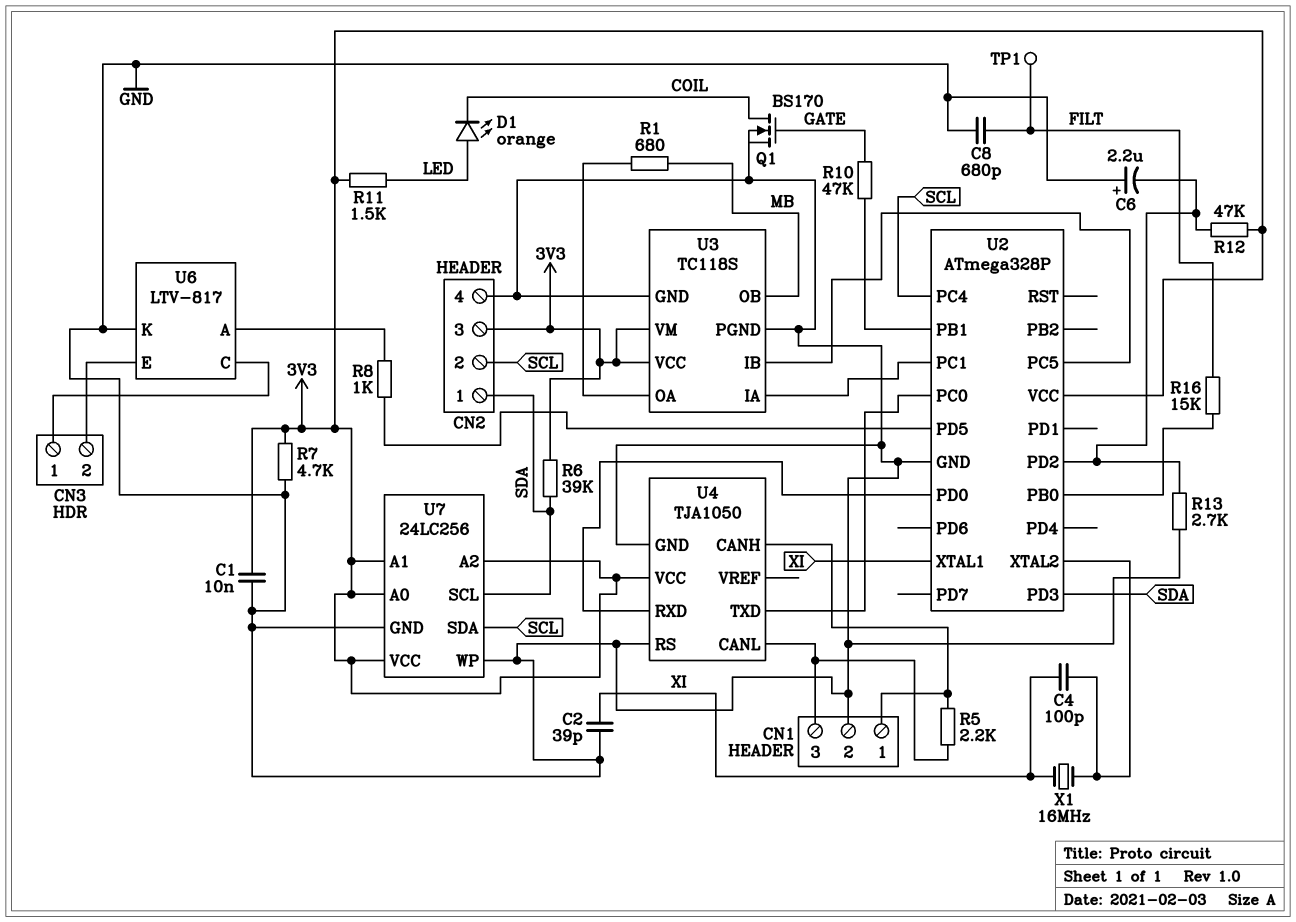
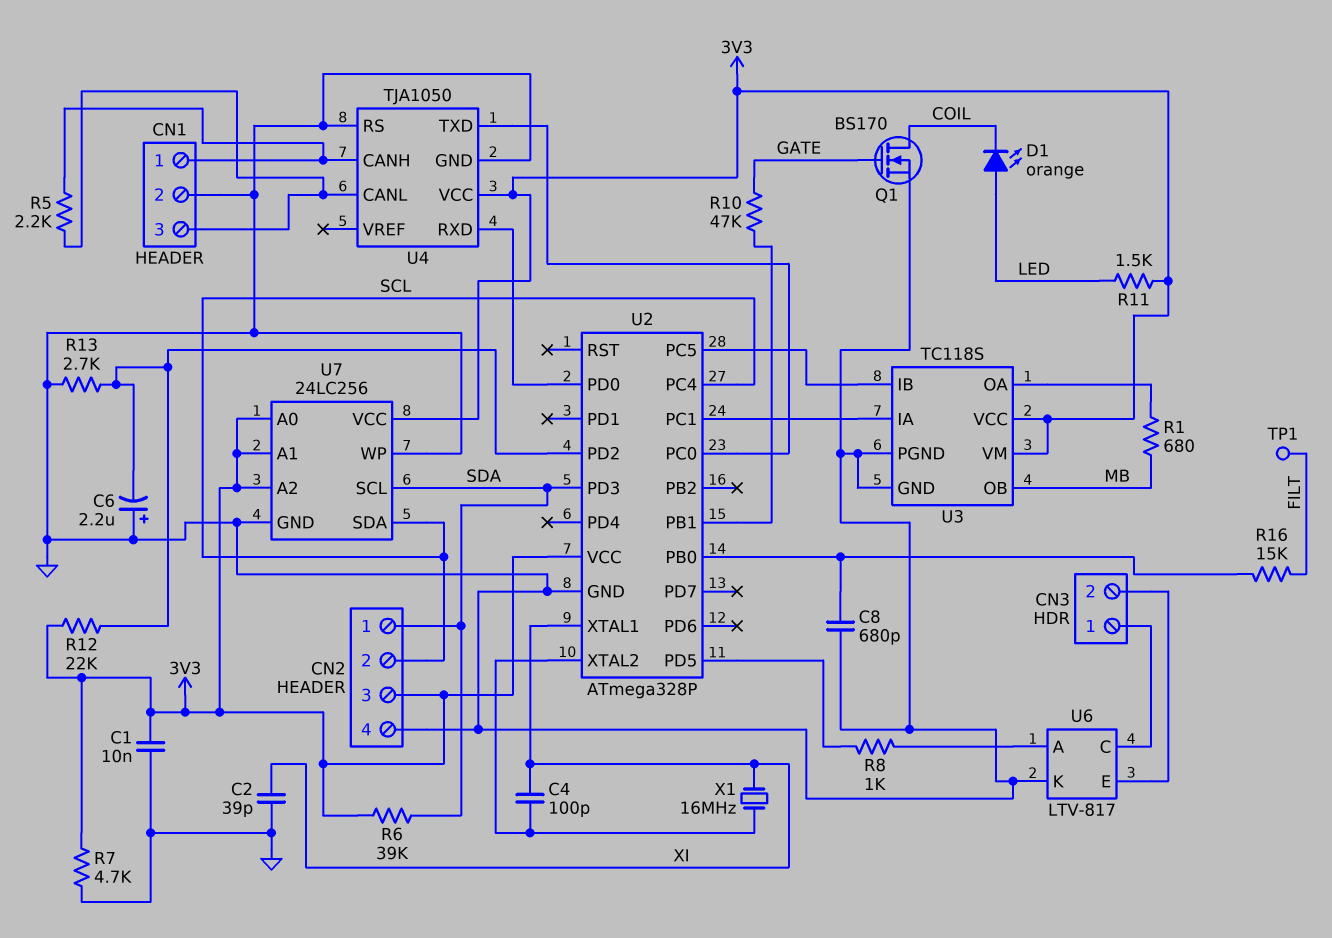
C8: 680pF (FILT, GND) -> 680pF (GND, U2/PB0)
R12: 47k (3V3, U2/PD2) -> 22k (3V3, U2/PD2)

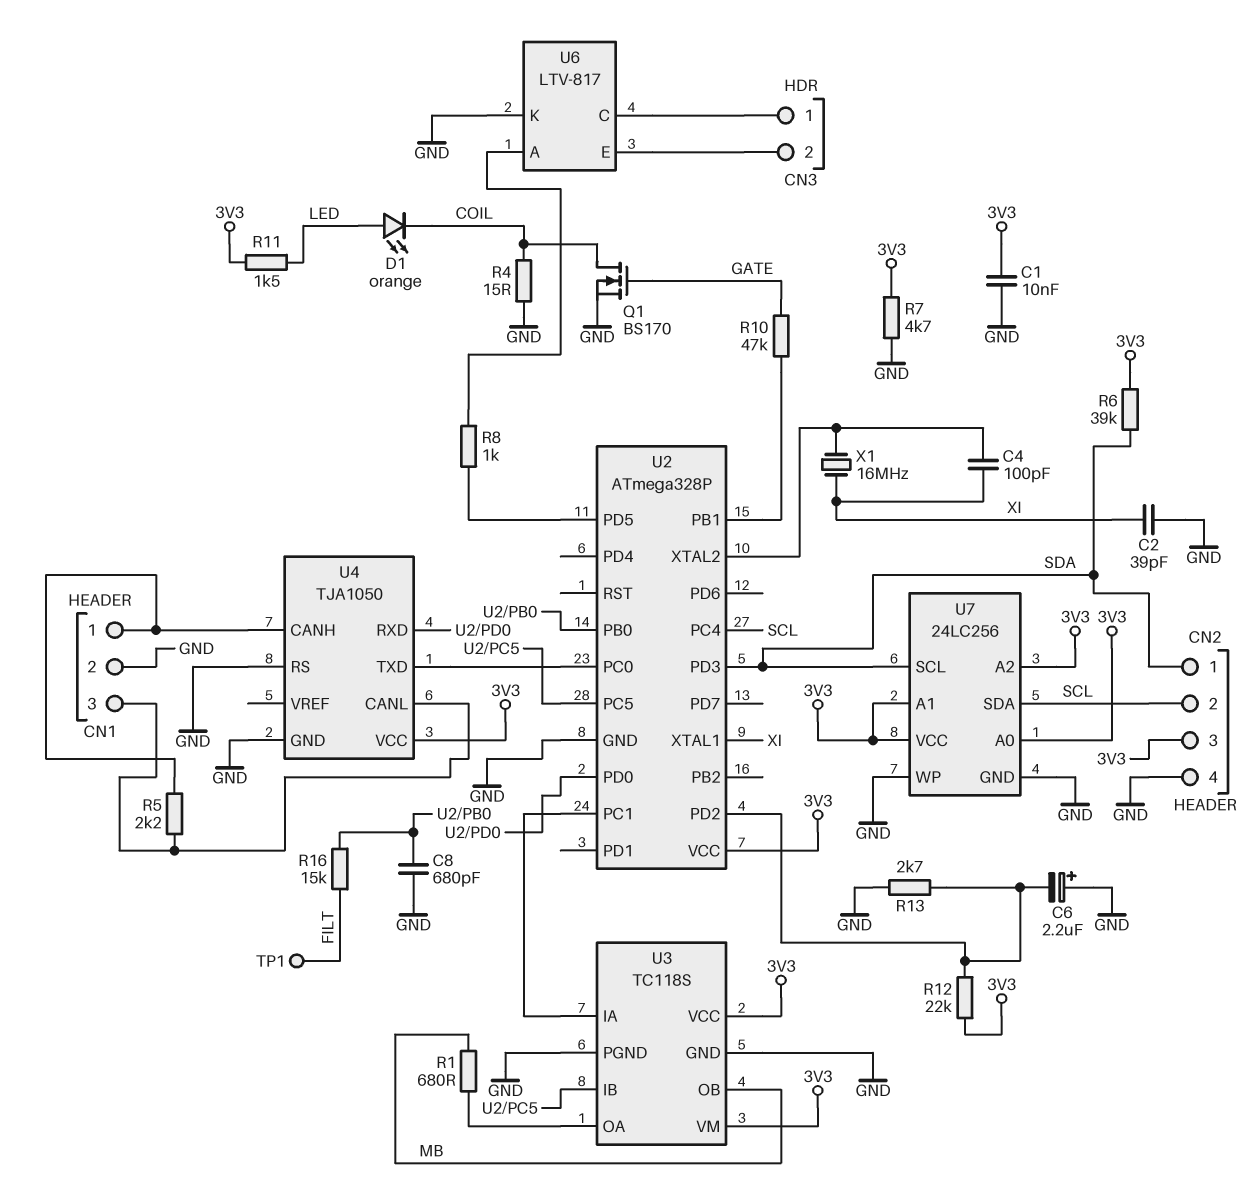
R4: none -> 15 (COIL, GND)

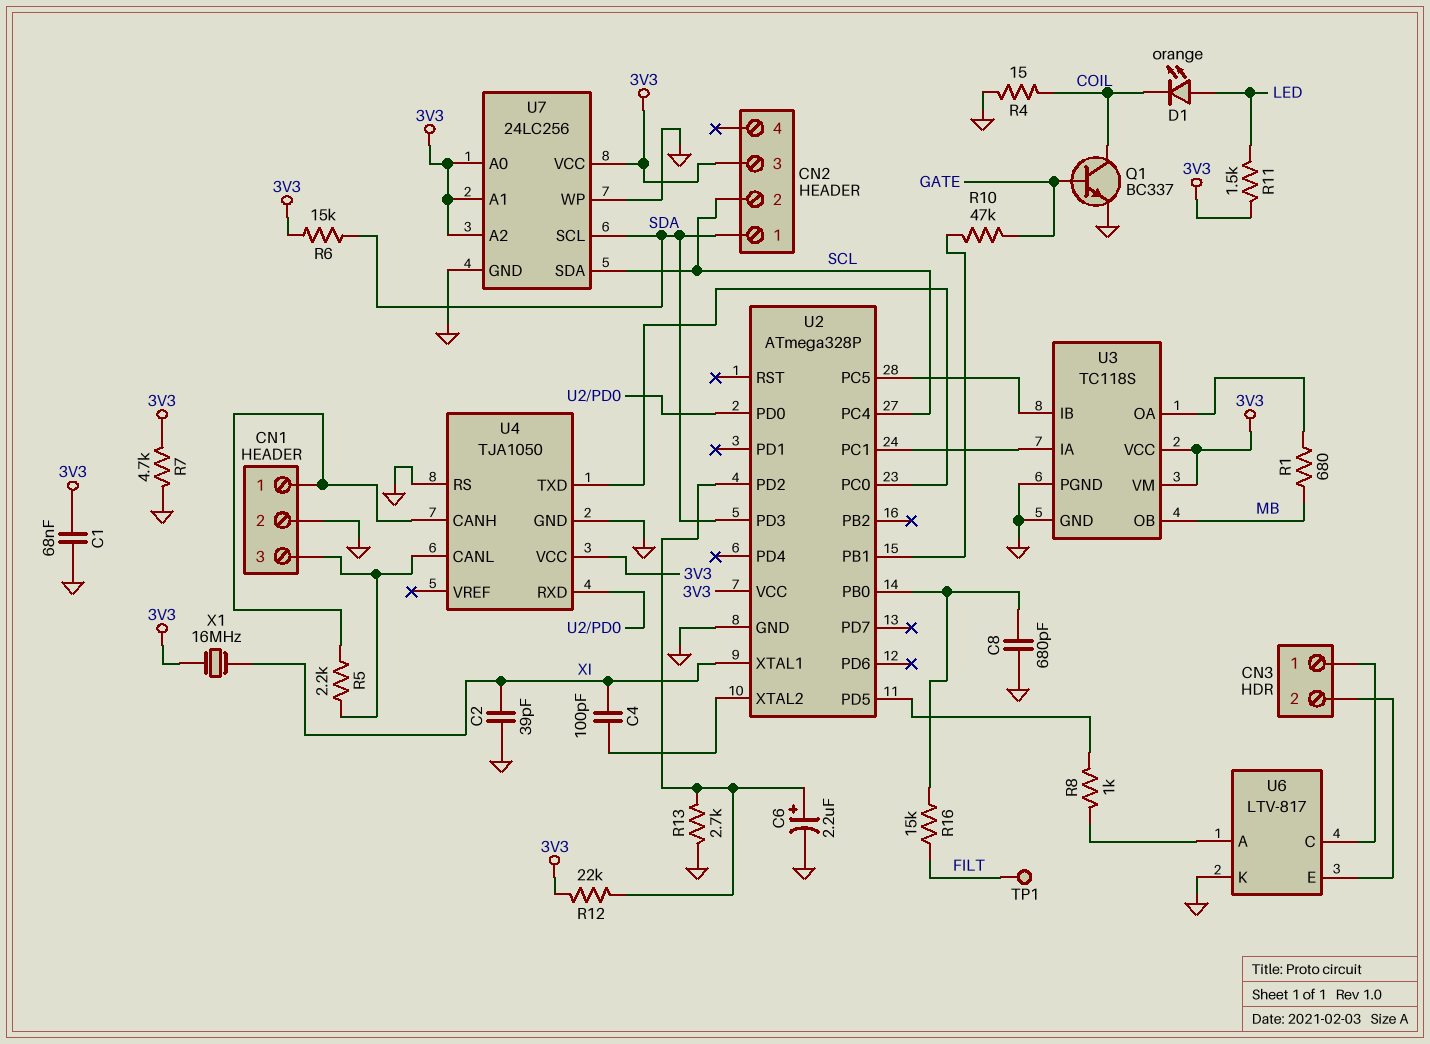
C1: 10nF (3V3, GND) -> 68nF (3V3, GND)
C6: 2.2uF (plus GND, minus U2/PD2) -> 2.2uF (plus U2/PD2, minus GND)
CN2 pin 4: GND -> none
Q1: NMOS BS170 (G GATE, D COIL, S GND) -> NPN BC337 (B GATE, C COIL, E GND)
R6: 39k (3V3, SDA) -> 15k (3V3, SDA)
X1: 16MHz (U2/XTAL2, XI) -> 16MHz (3V3, XI)

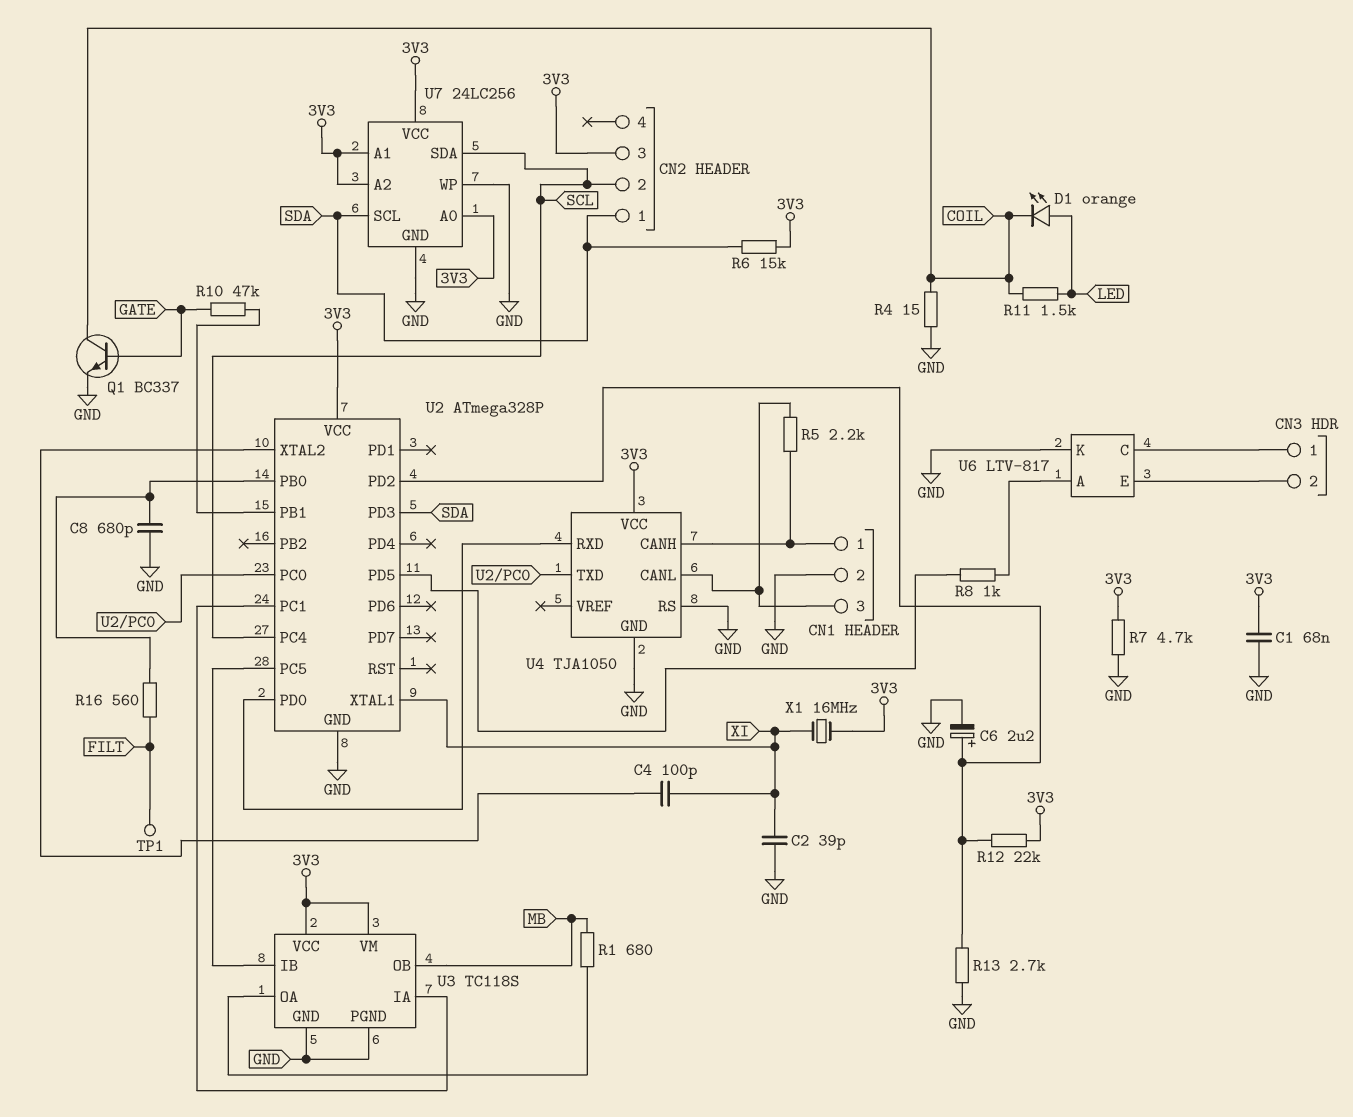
R11: 1.5k (3V3, LED) -> 1.5k (COIL, LED)
R16: 15k (FILT, U2/PB0) -> 560 (FILT, U2/PB0)

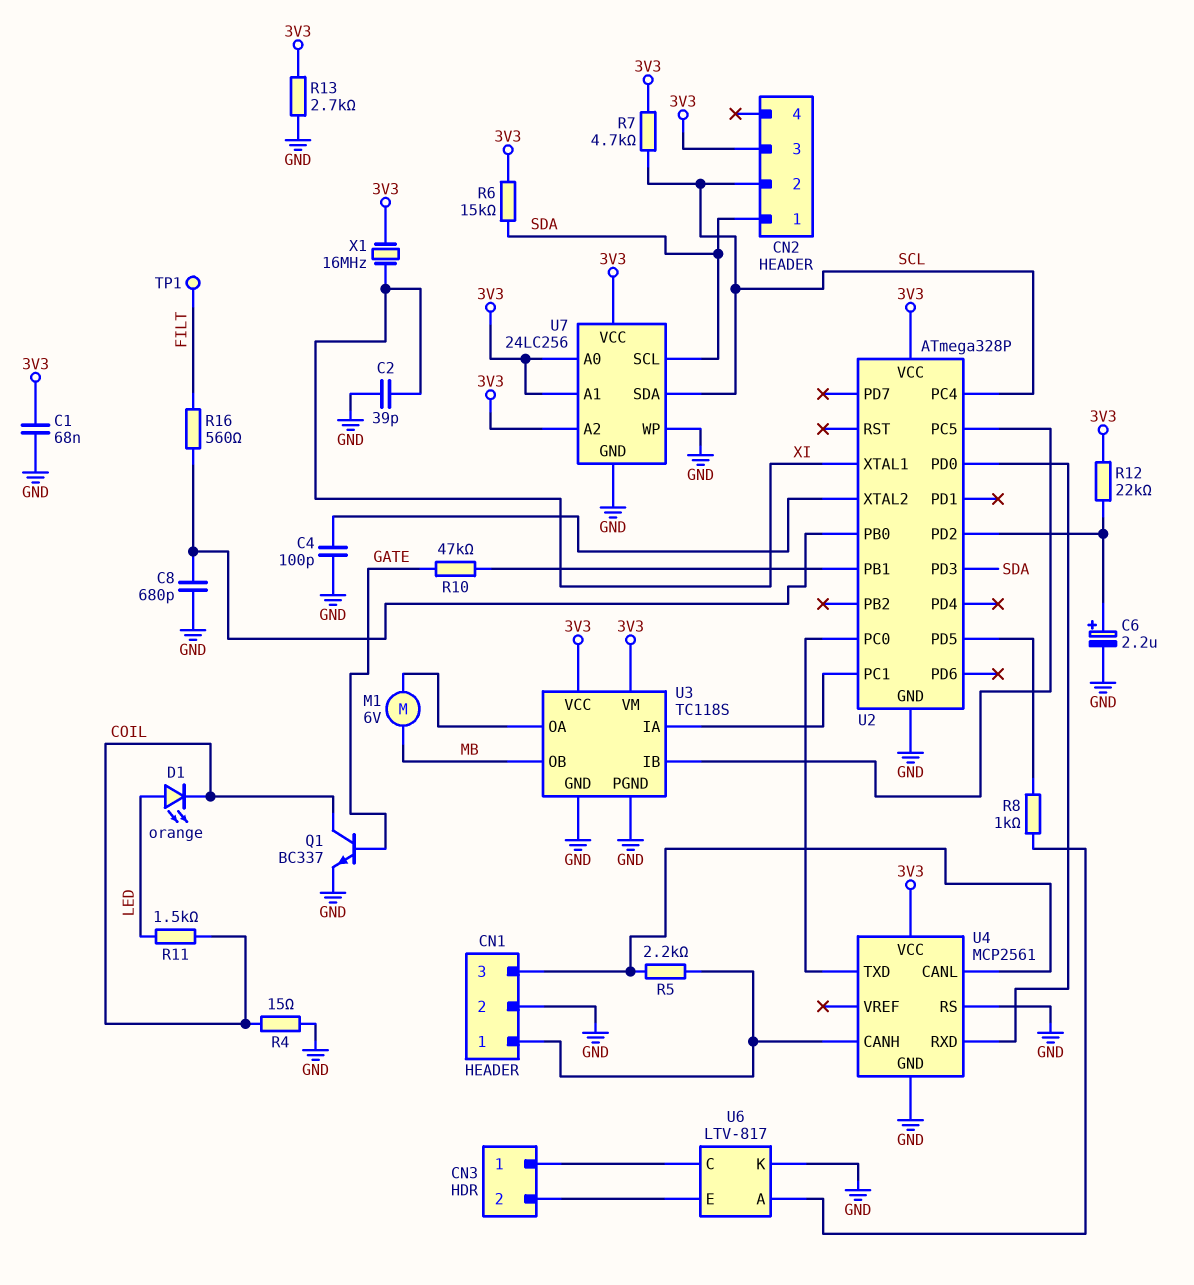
C4: 100pF (U2/XTAL2, XI) -> 100pF (GND, U2/XTAL2)
M1: none -> motor 6V (MB, U3/OA)
R1: 680 (MB, U3/OA) -> none
R7: 4.7k (3V3, GND) -> 4.7k (3V3, SCL)
R13: 2.7k (GND, U2/PD2) -> 2.7k (3V3, GND)
U4: TJA1050 -> MCP2561

